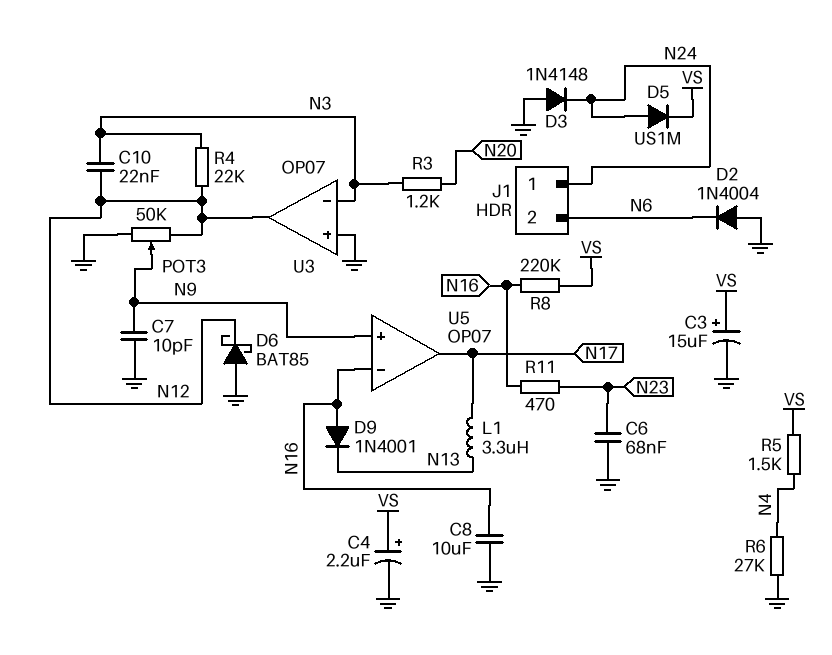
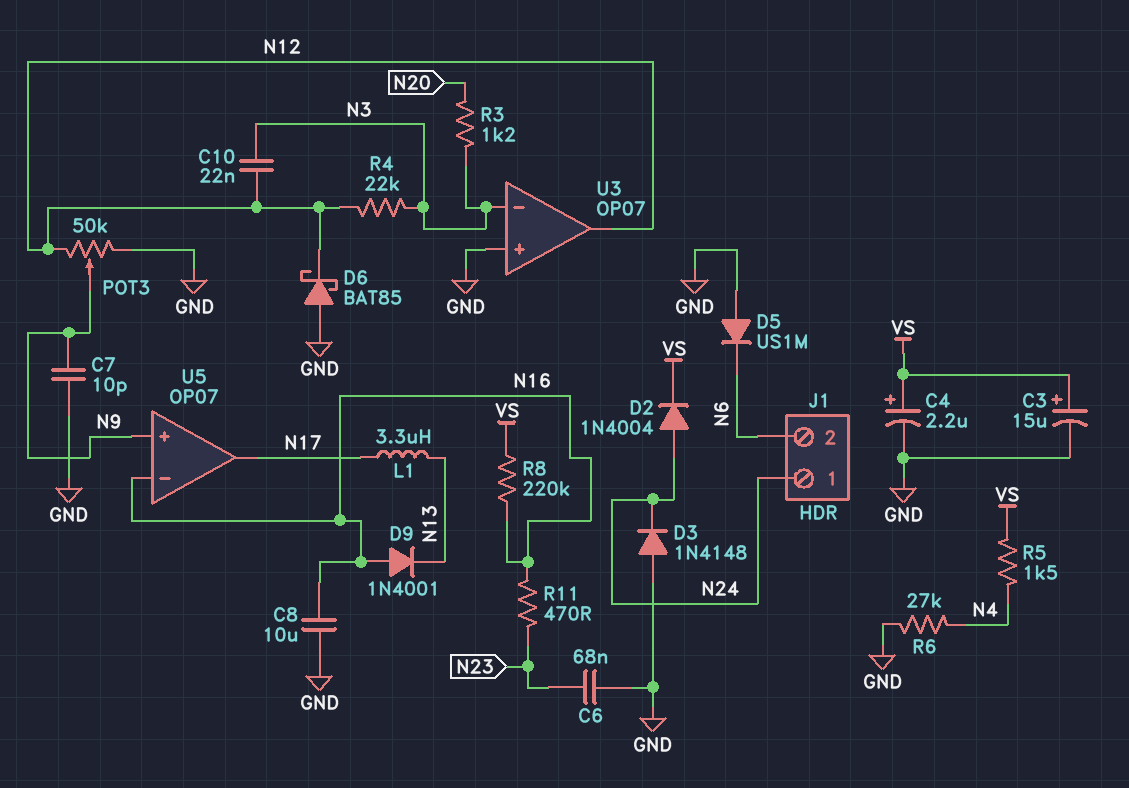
D2: diode 1N4004 (A GND, K N6) -> diode 1N4004 (A N24, K VS)
D5: diode US1M (A N24, K VS) -> diode US1M (A GND, K N6)

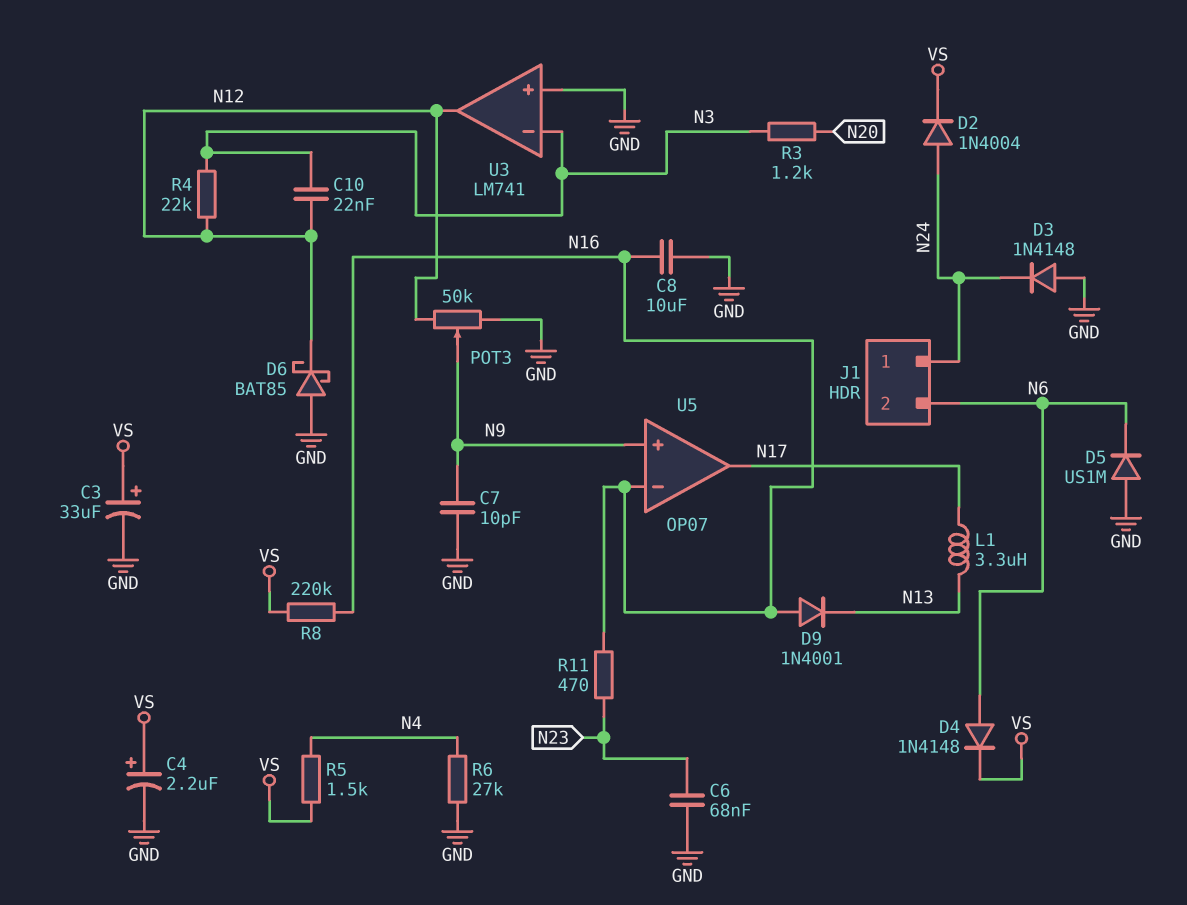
C3: 15uF (plus VS, minus GND) -> 33uF (plus VS, minus GND)
D4: none -> diode 1N4148 (A N6, K VS)
U3: OP07 -> LM741

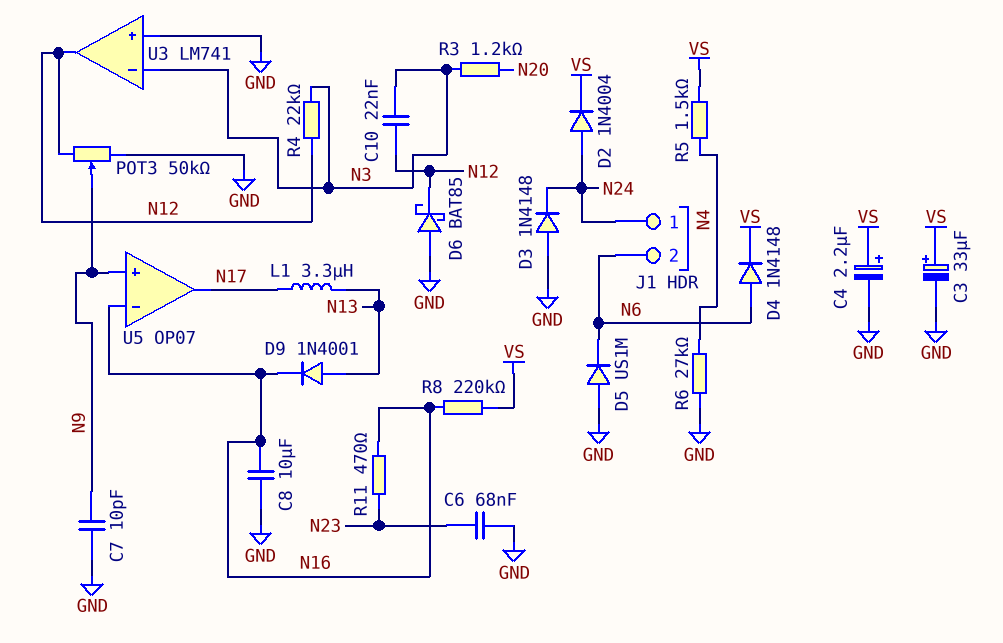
D9: diode 1N4001 (A N16, K N13) -> diode 1N4001 (A N13, K N16)

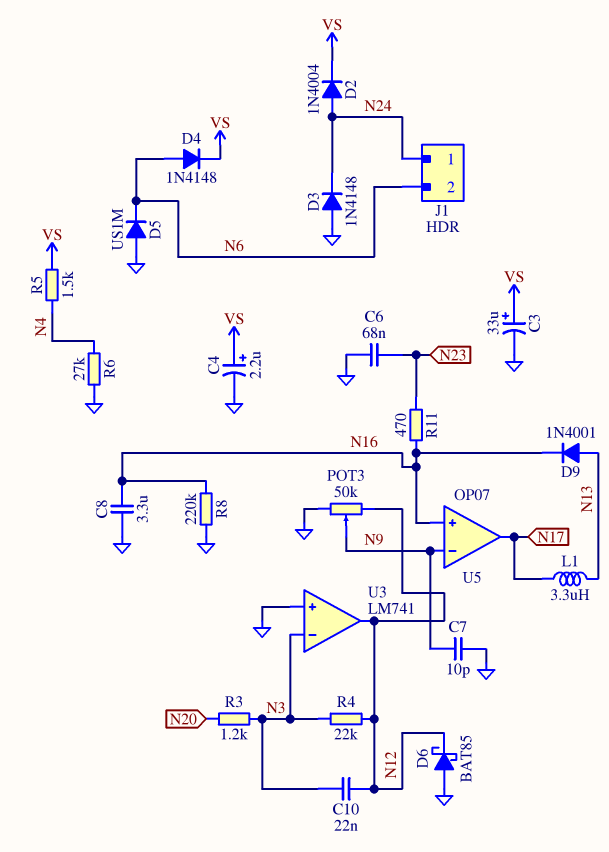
C8: 10uF (GND, N16) -> 3.3uF (GND, N16)
R8: 220k (N16, VS) -> 220k (GND, N16)
U5 pin in+: N9 -> N16
U5 pin in-: N16 -> N9

